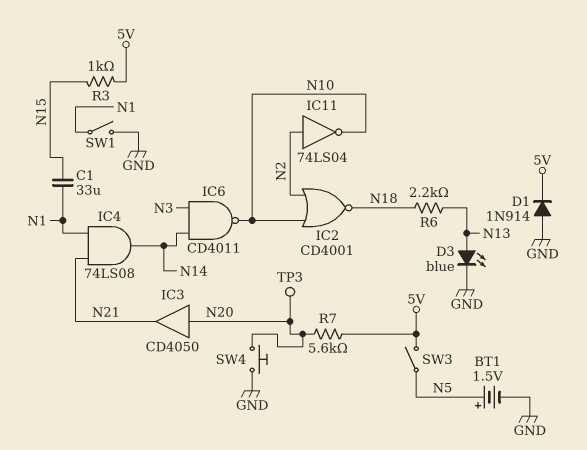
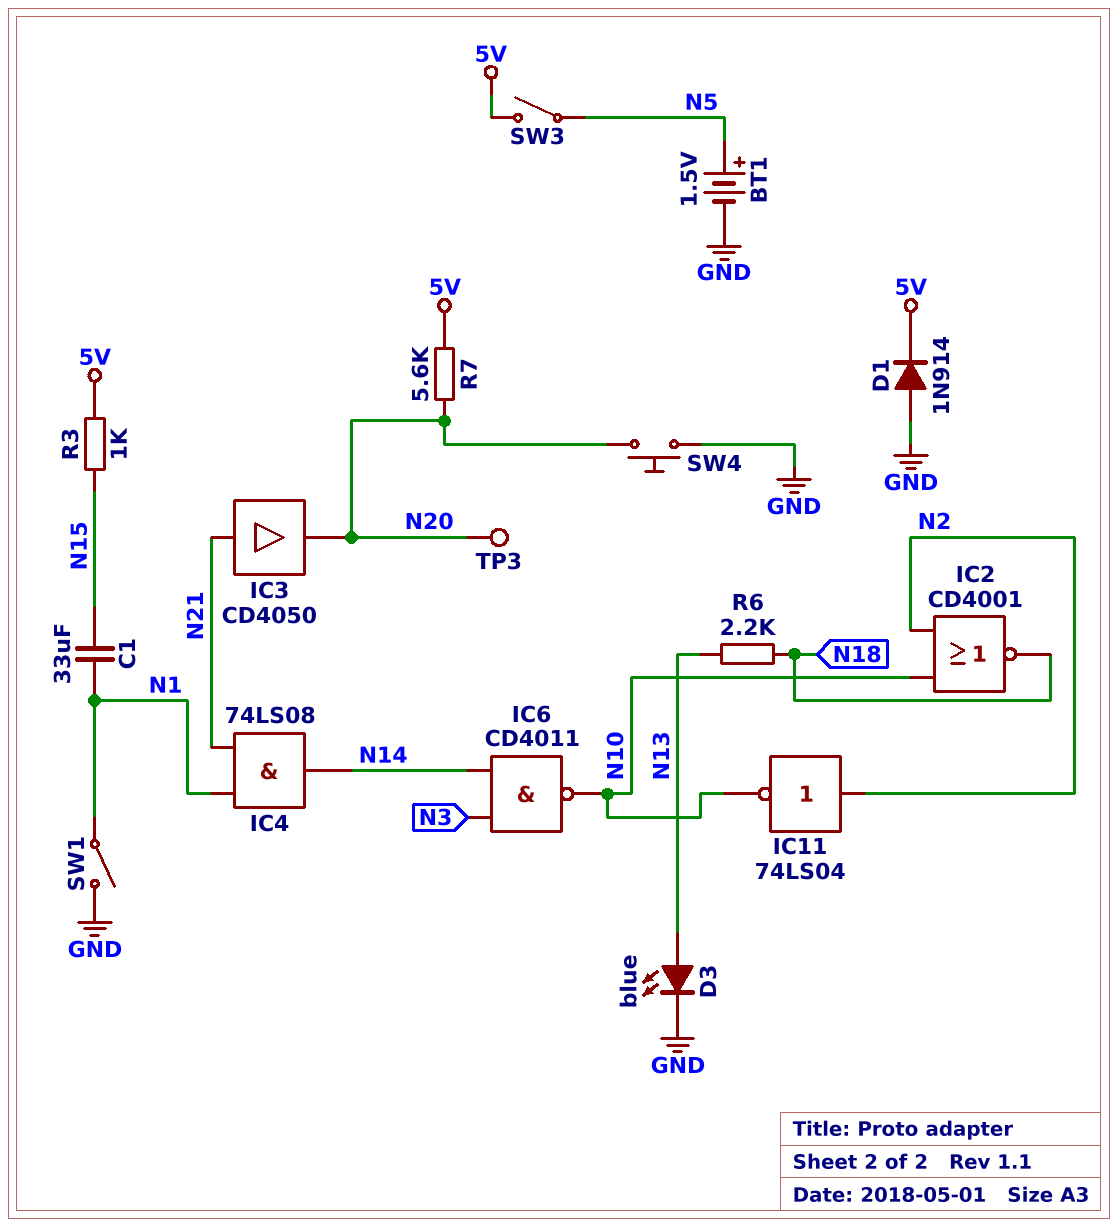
IC3: buffer CD4050 (in N20, out N21) -> buffer CD4050 (in N21, out N20)

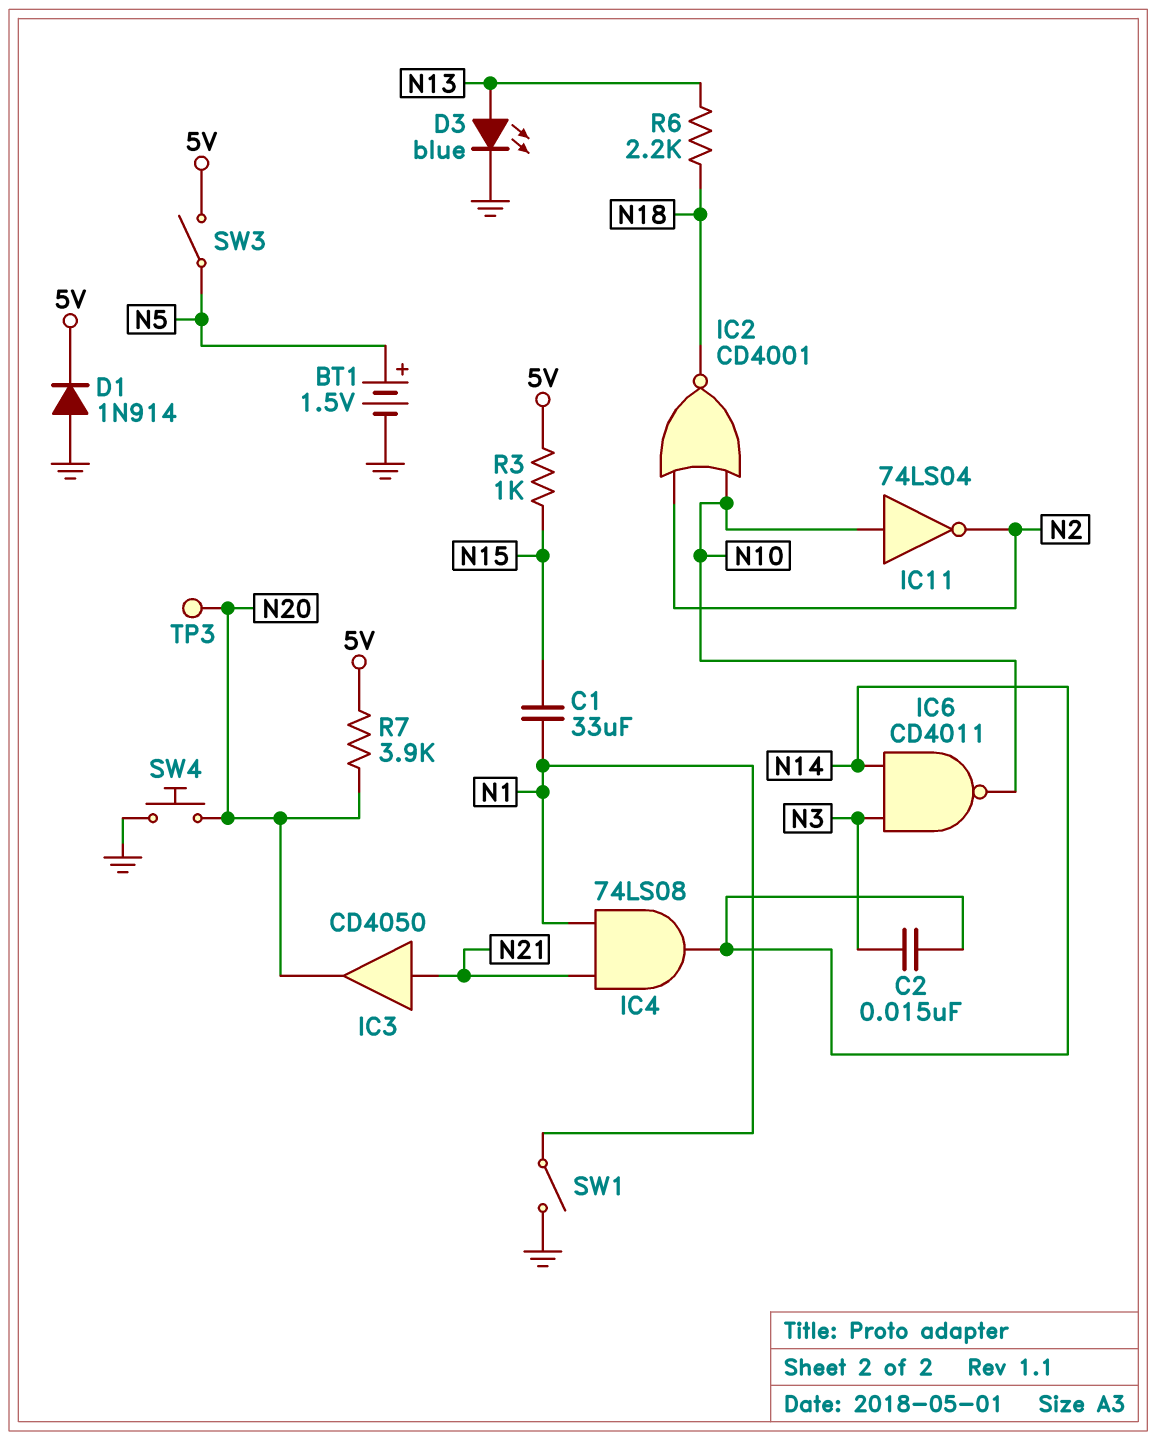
C2: none -> 15nF (N3, N14)
IC11: NOT 74LS04 (in N2, out N10) -> NOT 74LS04 (in N10, out N2)
R7: 5.6k (5V, N20) -> 3.9k (5V, N20)

